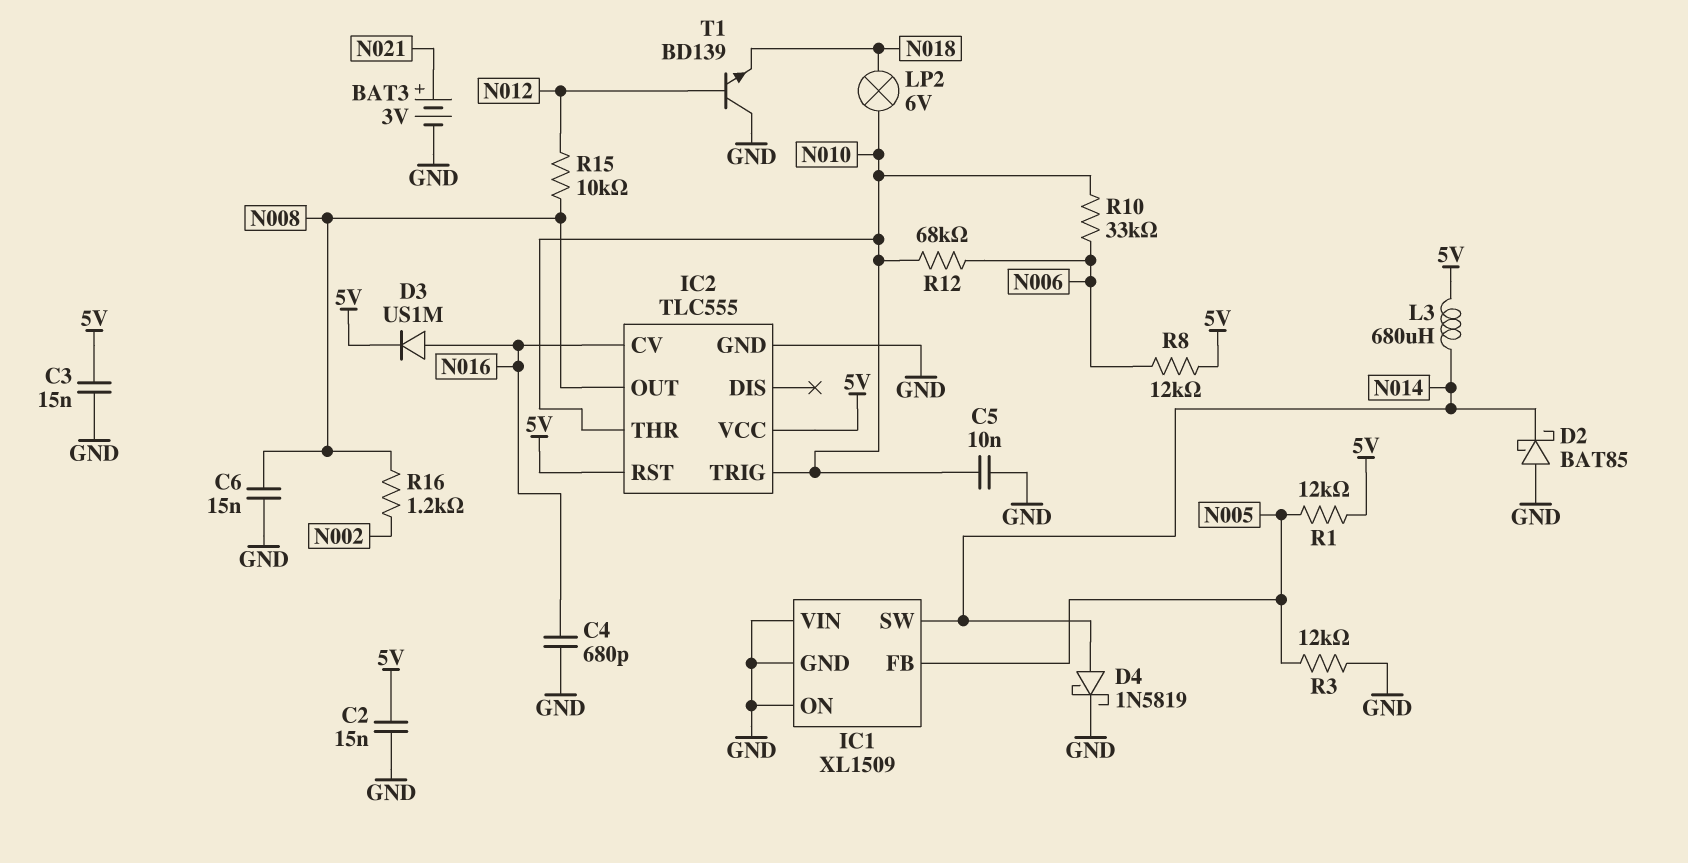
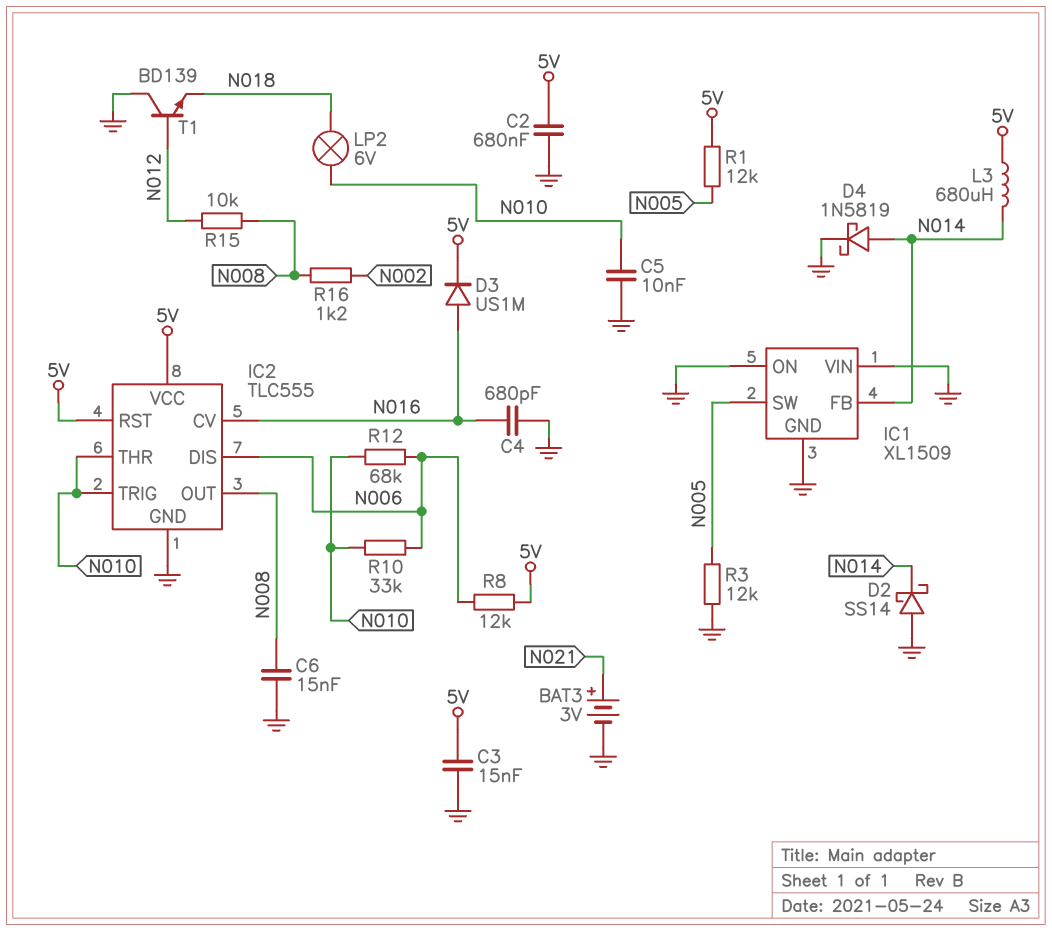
C2: 15nF (5V, GND) -> 680nF (5V, GND)
D2: schottky BAT85 (A GND, K N014) -> schottky SS14 (A GND, K N014)
IC1 pin FB: N005 -> N014
IC1 pin SW: N014 -> N005
IC2 pin DIS: none -> N006

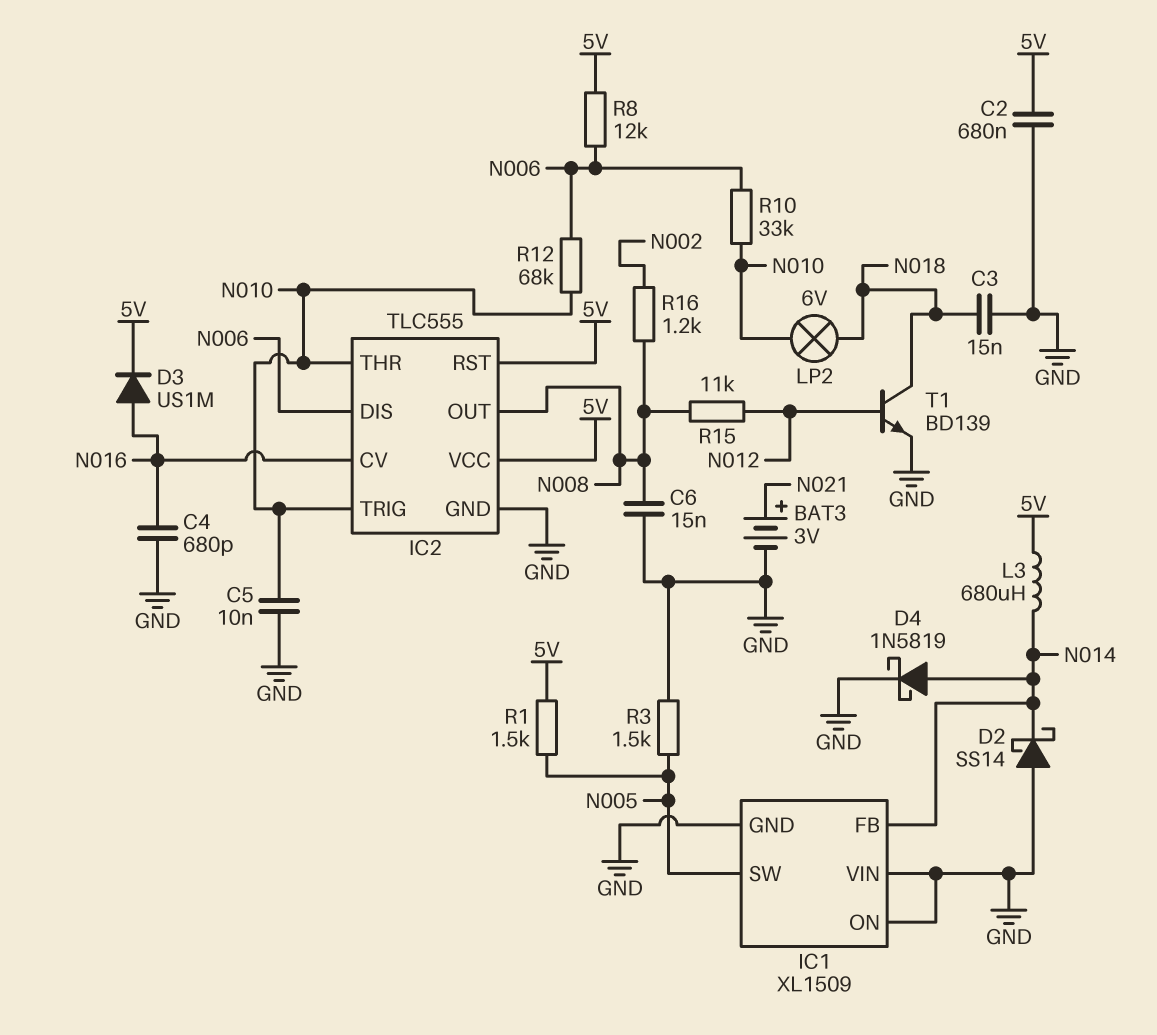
C3: 15nF (5V, GND) -> 15nF (GND, N018)
R1: 12k (5V, N005) -> 1.5k (5V, N005)
R3: 12k (GND, N005) -> 1.5k (GND, N005)
R15: 10k (N008, N012) -> 11k (N008, N012)
T1: NPN BD139 (B N012, C GND, E N018) -> NPN BD139 (B N012, C N018, E GND)

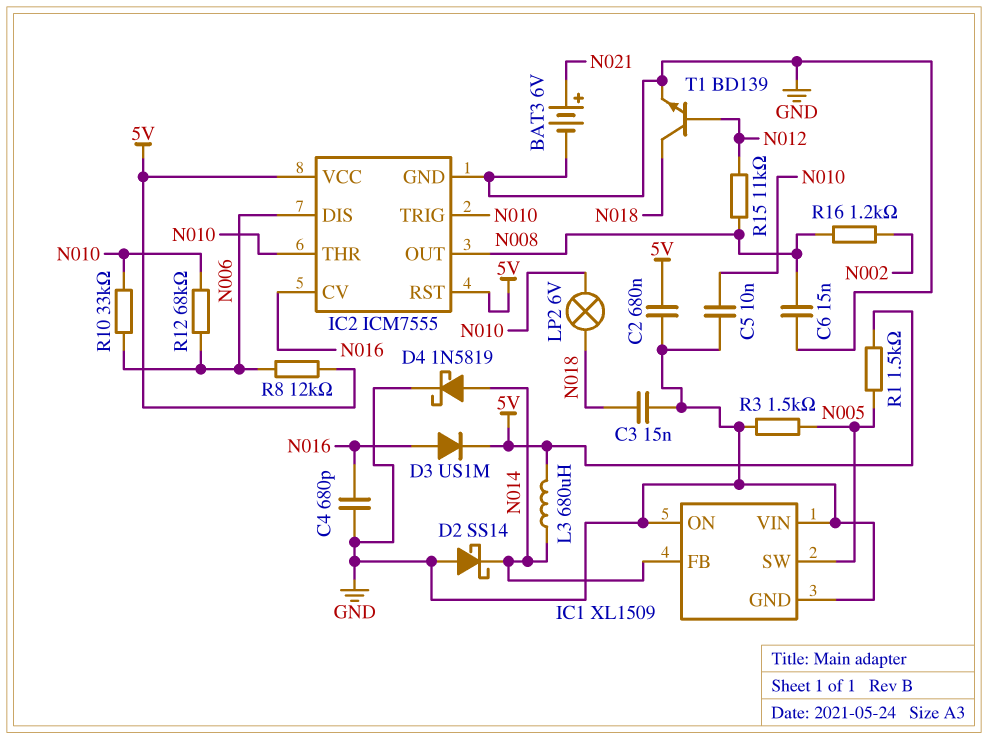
BAT3: 3V (plus N021, minus GND) -> 6V (plus N021, minus GND)
IC2: TLC555 -> ICM7555

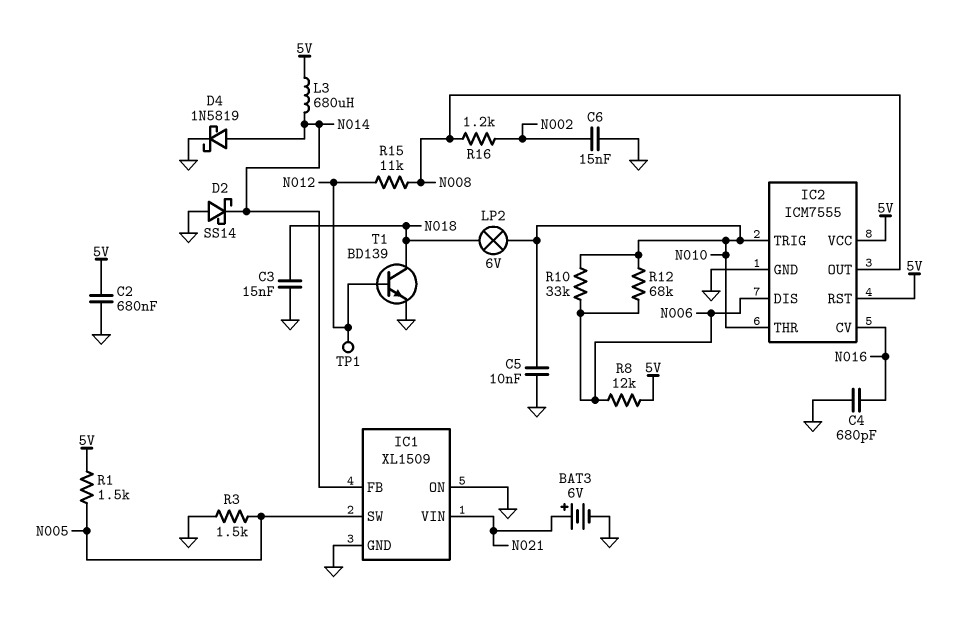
C6: 15nF (GND, N008) -> 15nF (GND, N002)
D3: diode US1M (A N016, K 5V) -> none
IC1 pin VIN: GND -> N021
TP1: none -> test point (N012)

